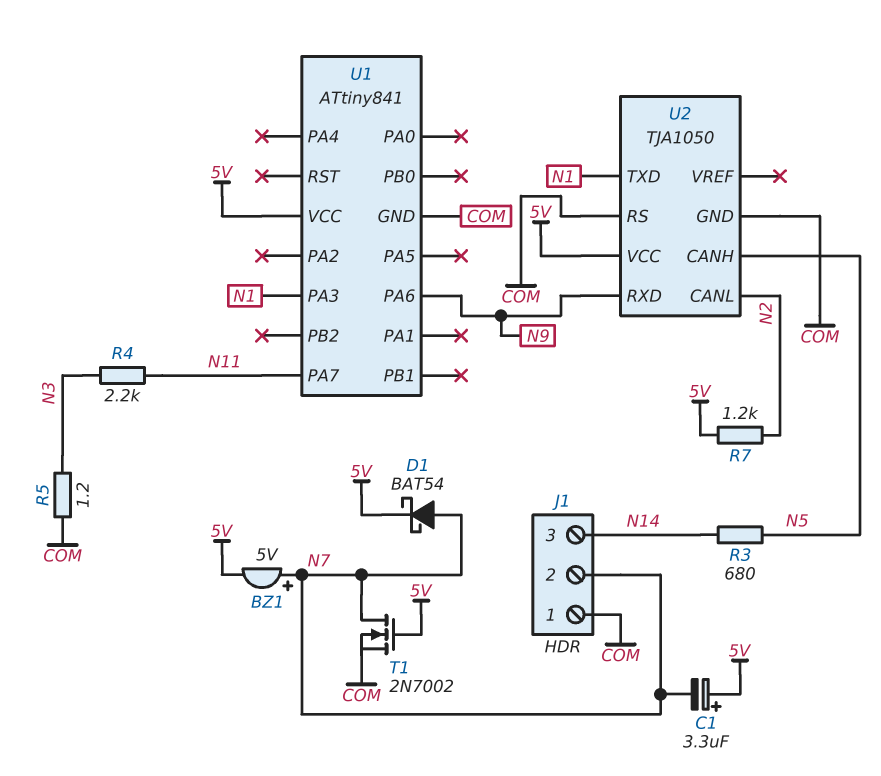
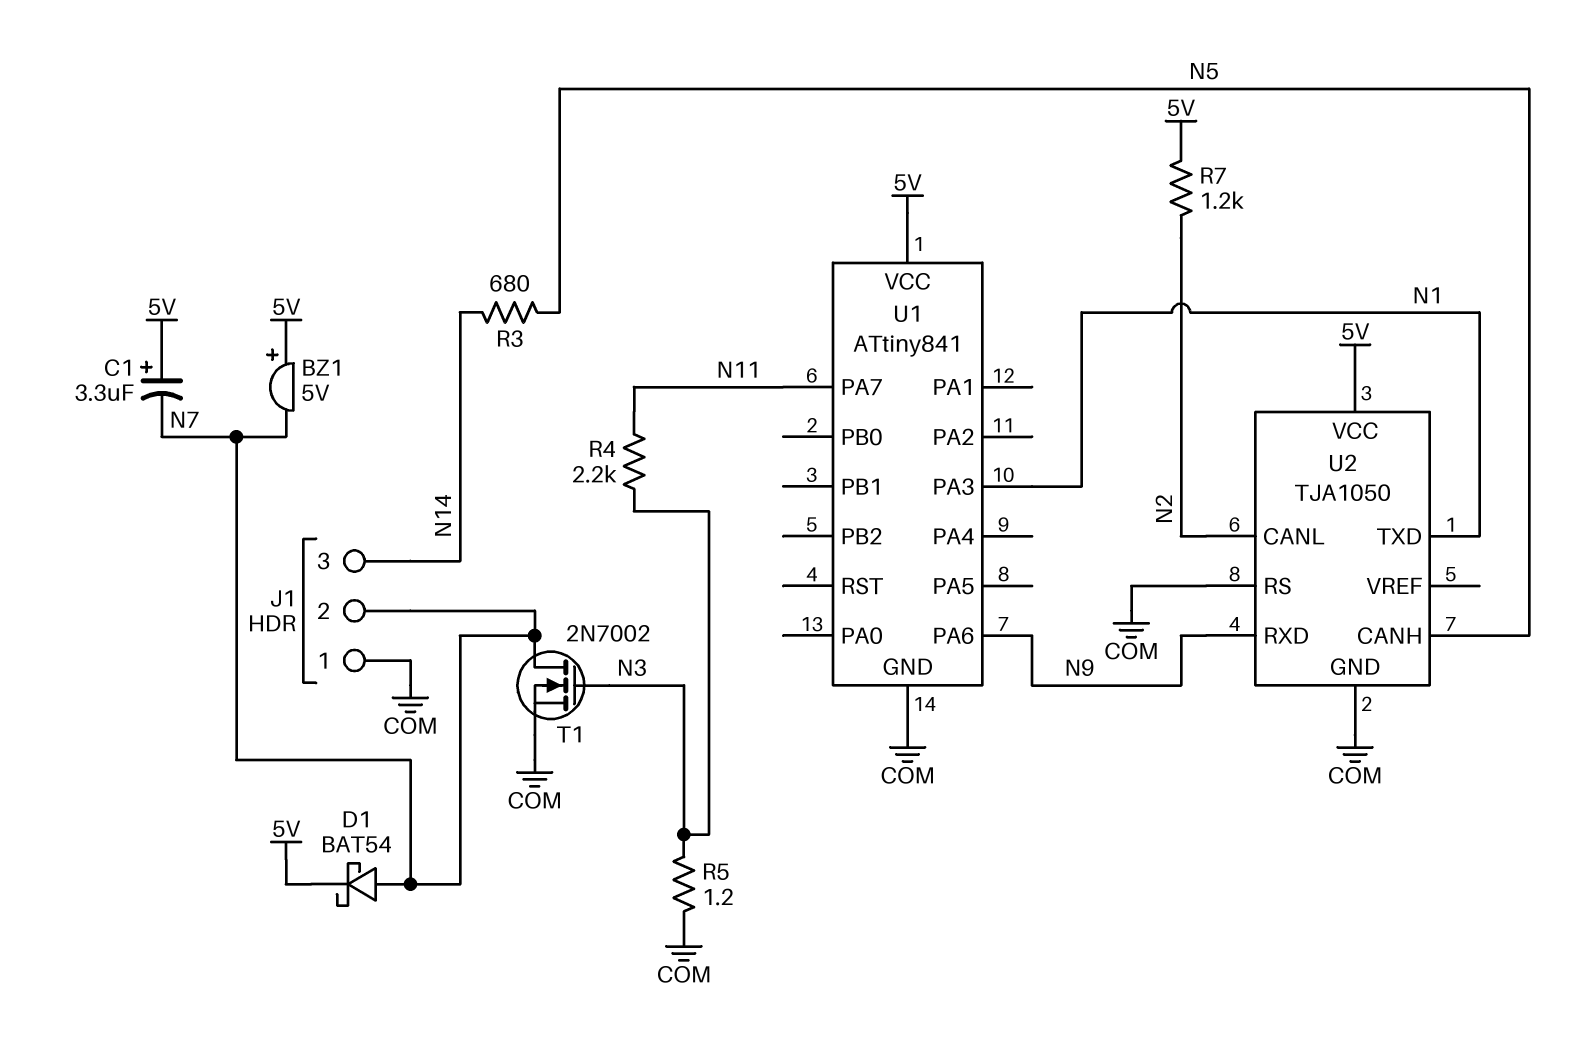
BZ1: buzzer 5V (plus N7, minus 5V) -> buzzer 5V (plus 5V, minus N7)
T1: NMOS 2N7002 (G 5V, D N7, S COM) -> NMOS 2N7002 (G N3, D N7, S COM)

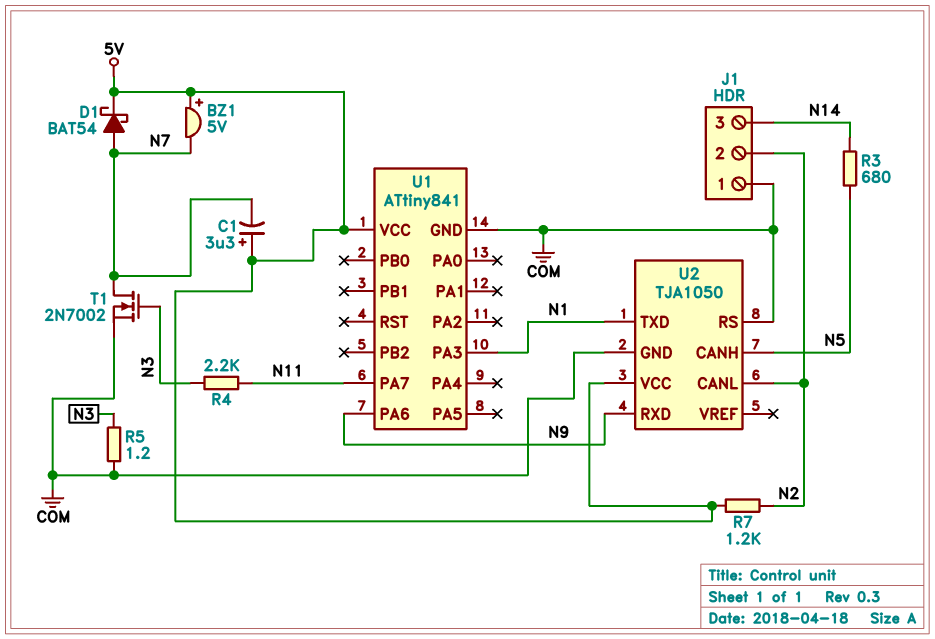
J1 pin 2: N7 -> N2

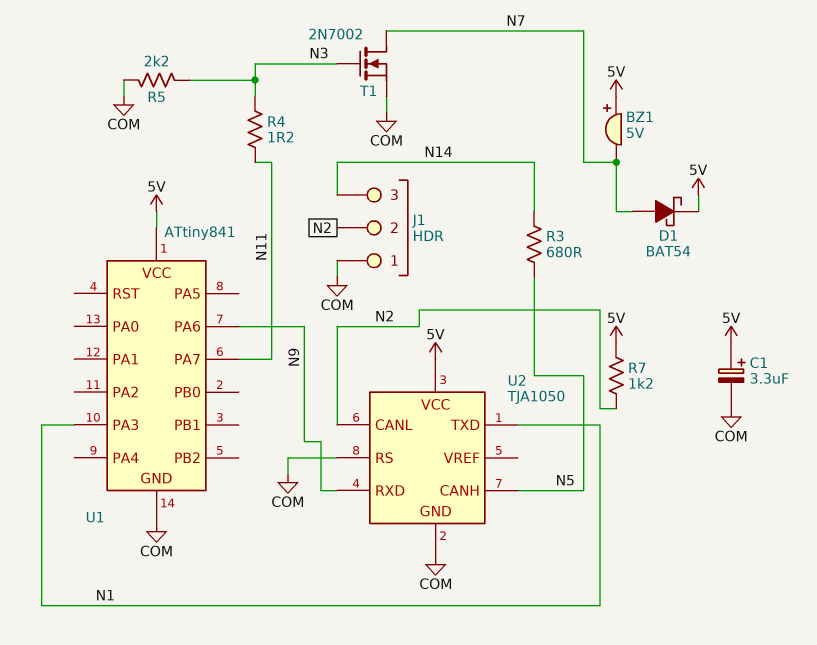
C1: 3.3uF (plus 5V, minus N7) -> 3.3uF (plus 5V, minus COM)
R4: 2.2k (N3, N11) -> 1.2 (N3, N11)
R5: 1.2 (COM, N3) -> 2.2k (COM, N3)

